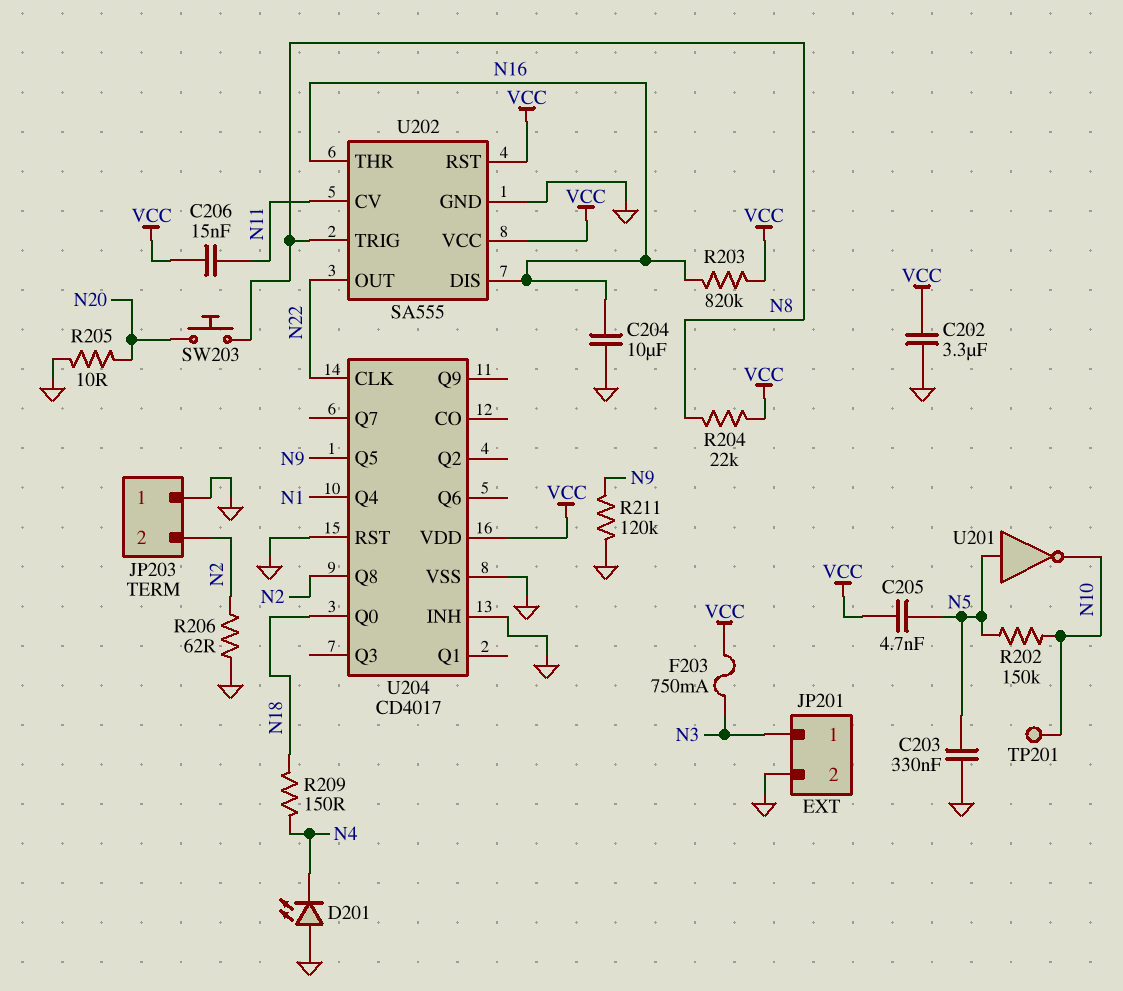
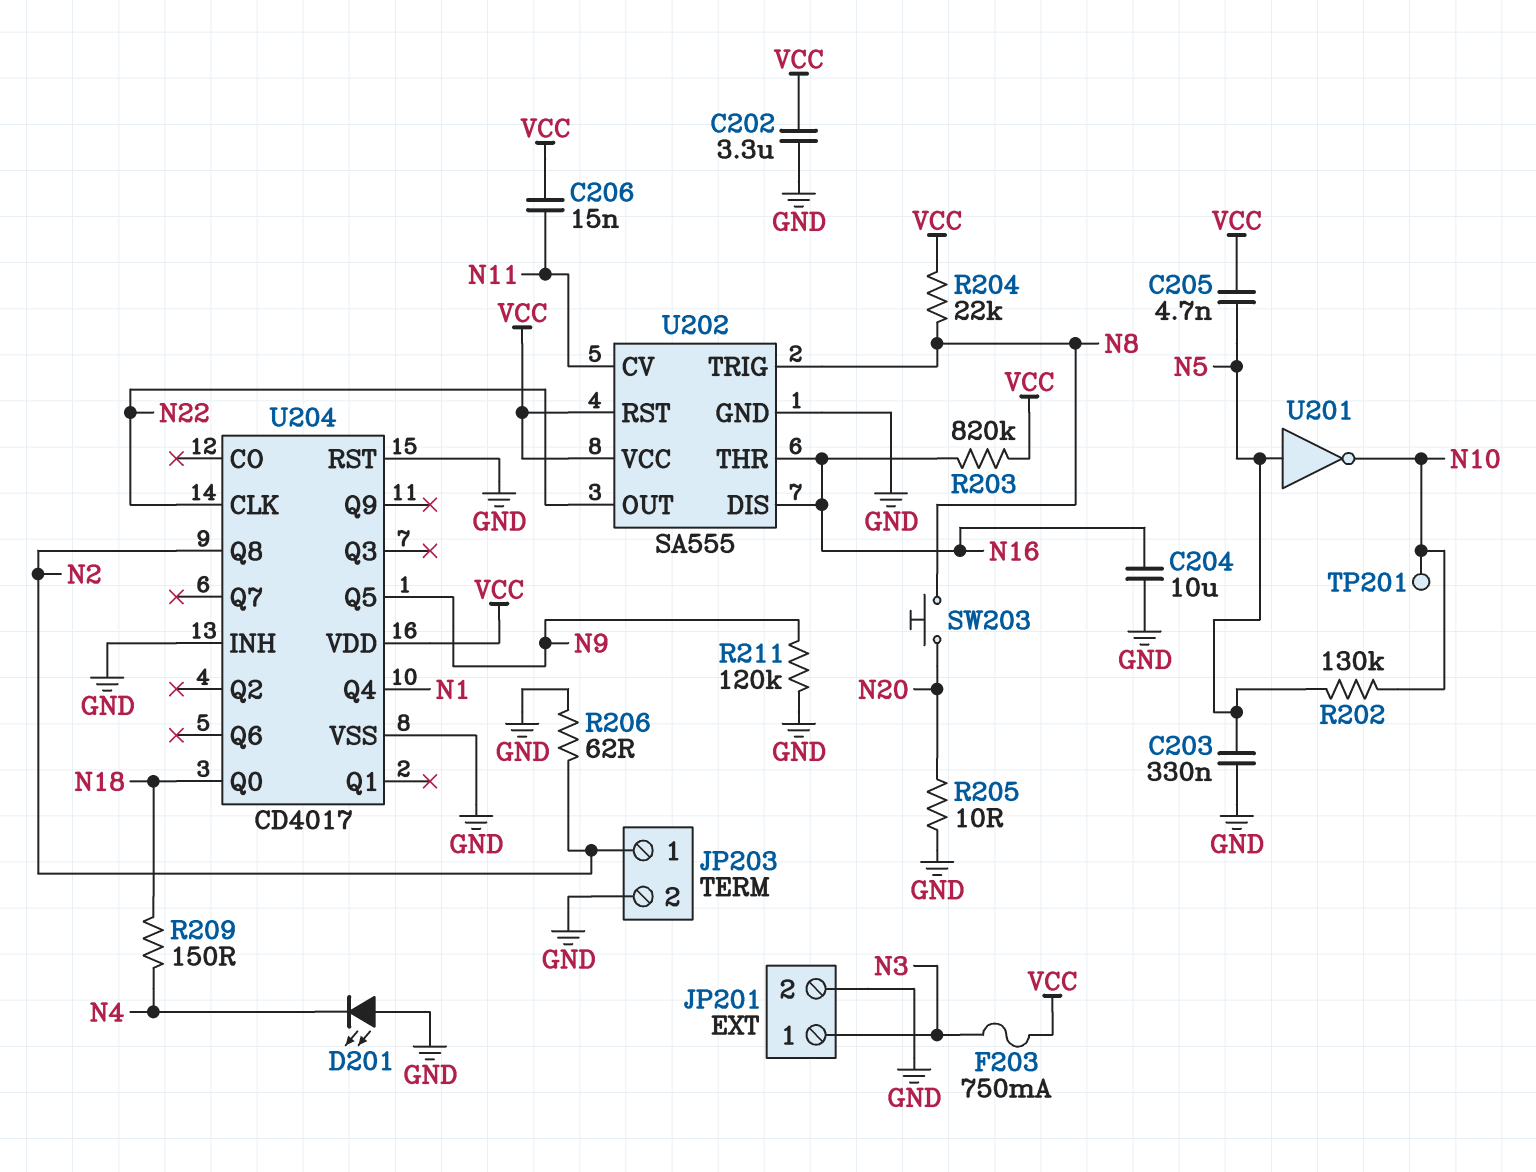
JP203 pin 1: GND -> N2
JP203 pin 2: N2 -> GND
R202: 150k (N5, N10) -> 130k (N5, N10)

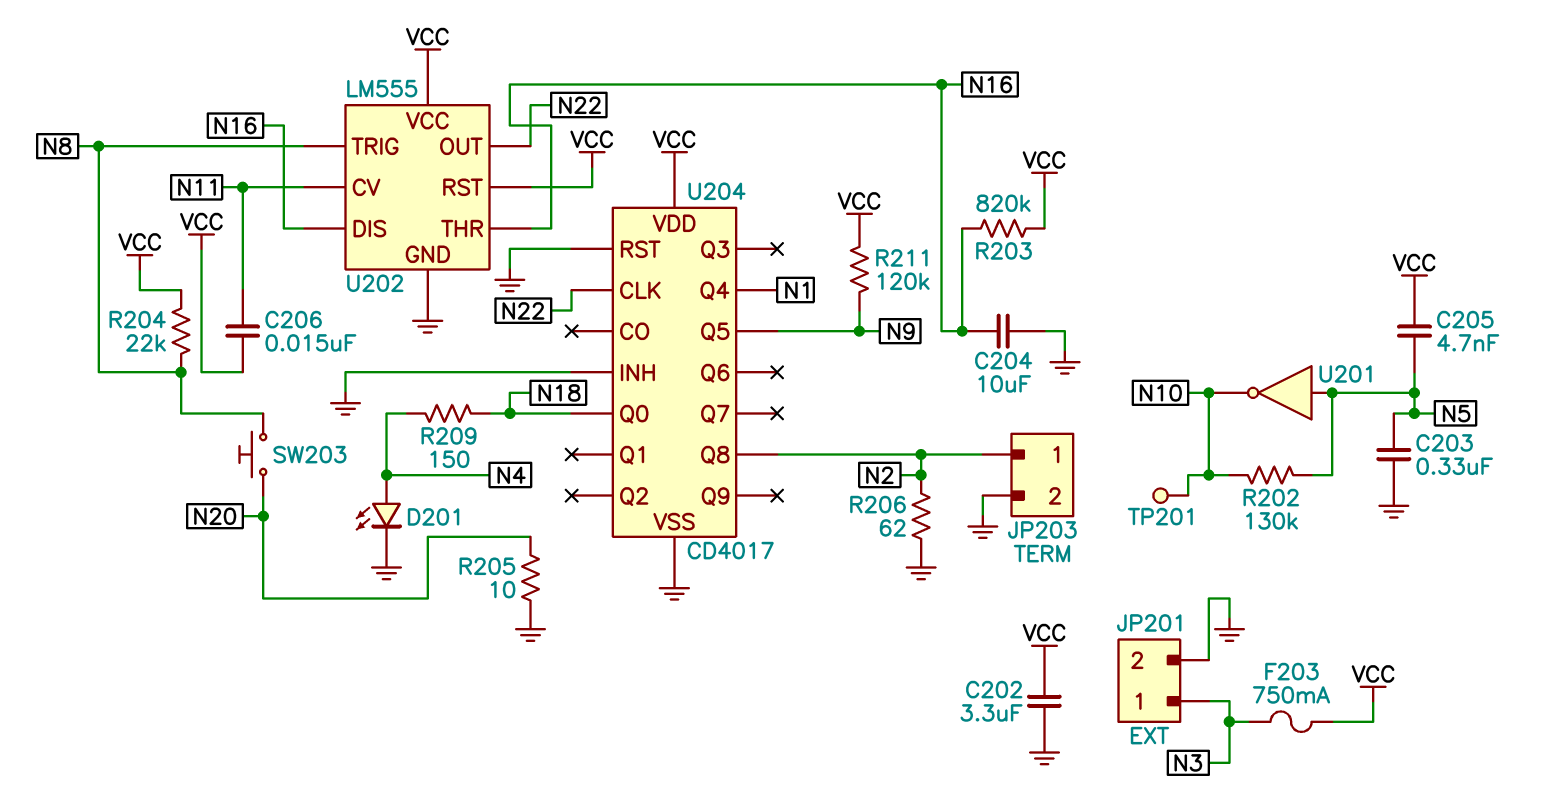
D201: LED (A GND, K N4) -> LED (A N4, K GND)
R211: 120k (GND, N9) -> 120k (N9, VCC)
U202: SA555 -> LM555

